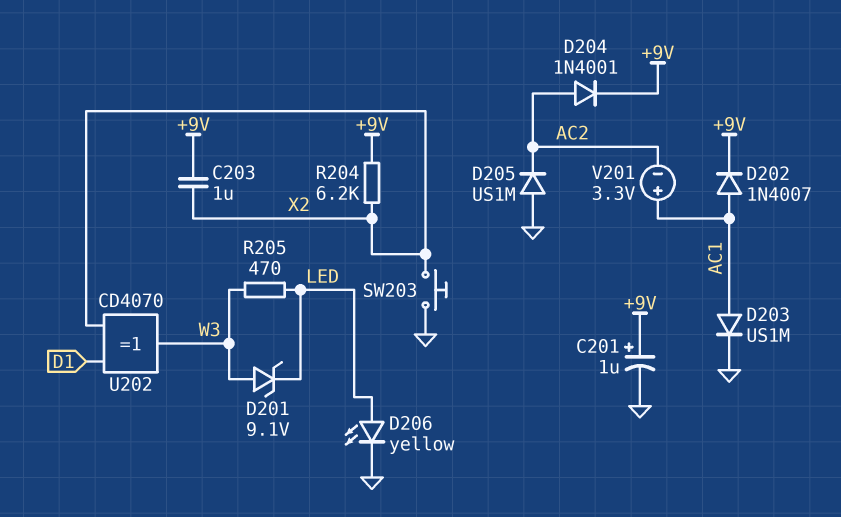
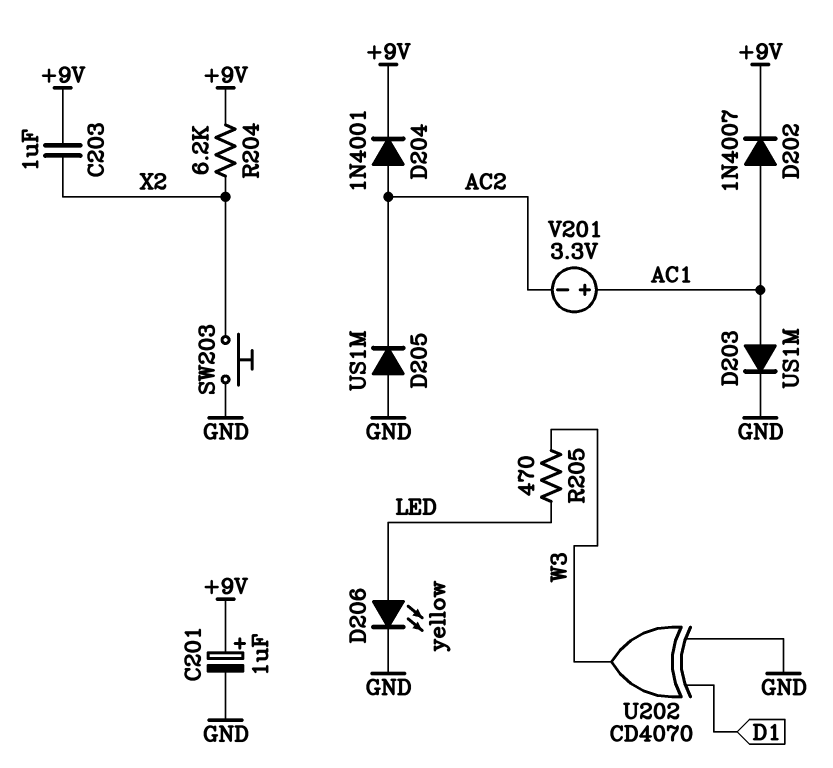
D201: zener 9.1V (A W3, K LED) -> none
U202: XOR CD4070 (in D1, in X2, out W3) -> XOR CD4070 (in D1, in GND, out W3)

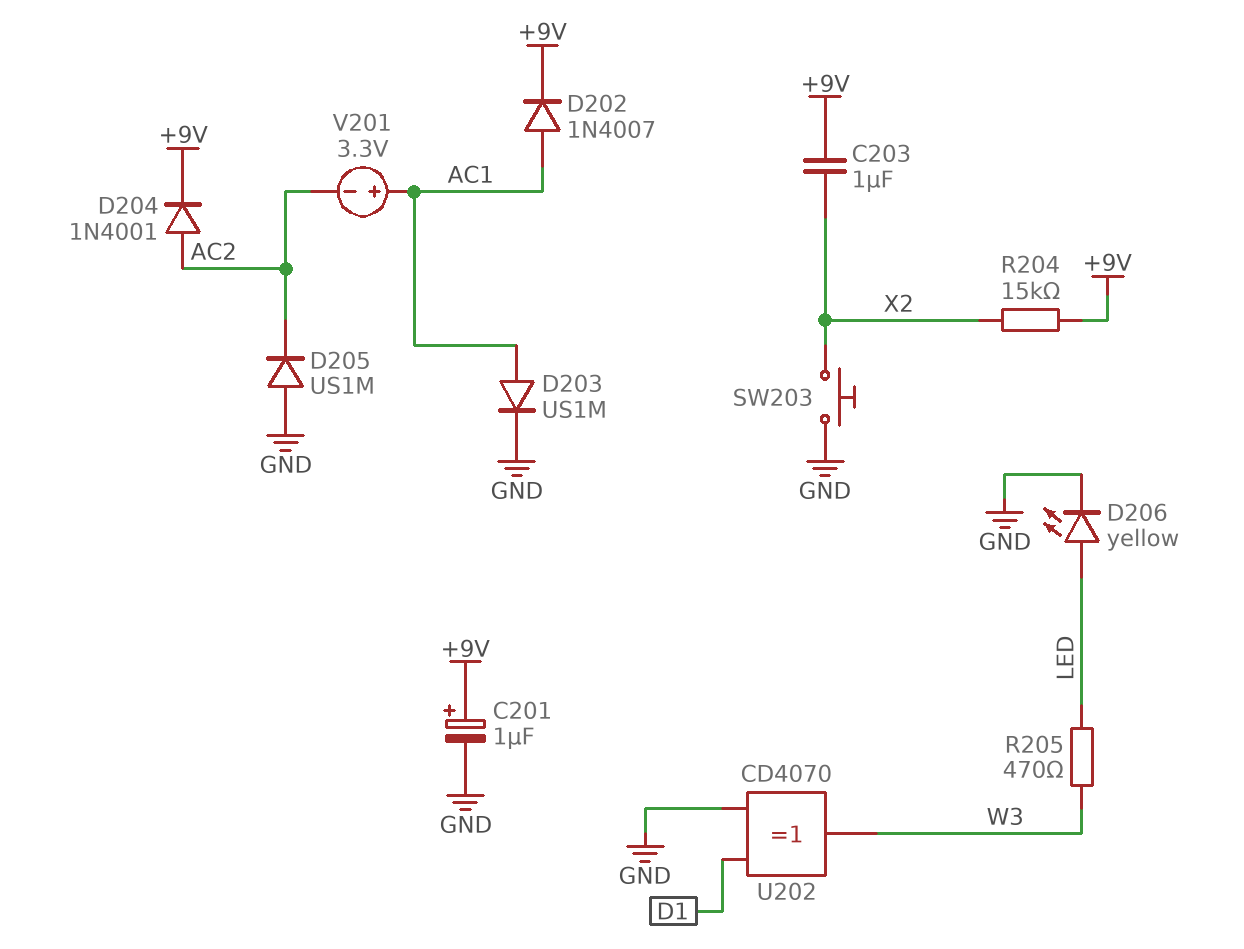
R204: 6.2k (+9V, X2) -> 15k (+9V, X2)

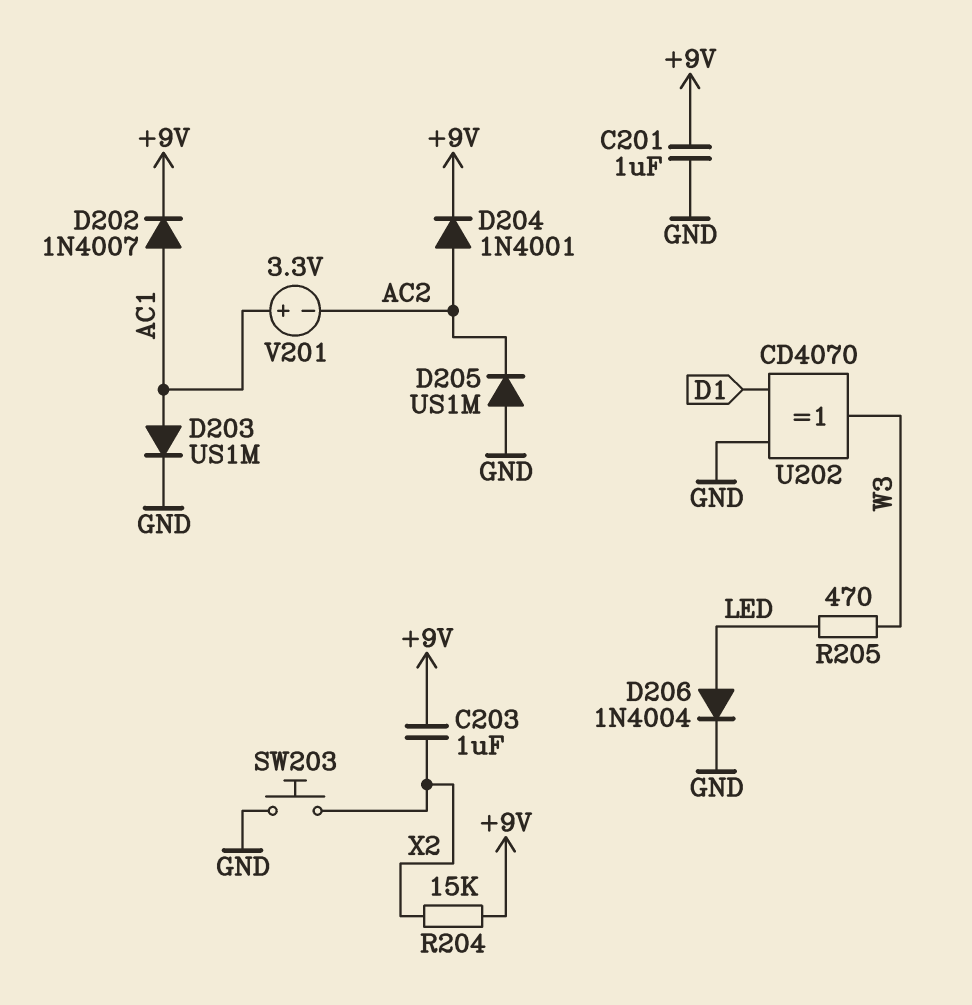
C201: 1uF (plus +9V, minus GND) -> 1uF (+9V, GND)
D206: LED yellow (A LED, K GND) -> diode 1N4004 (A LED, K GND)

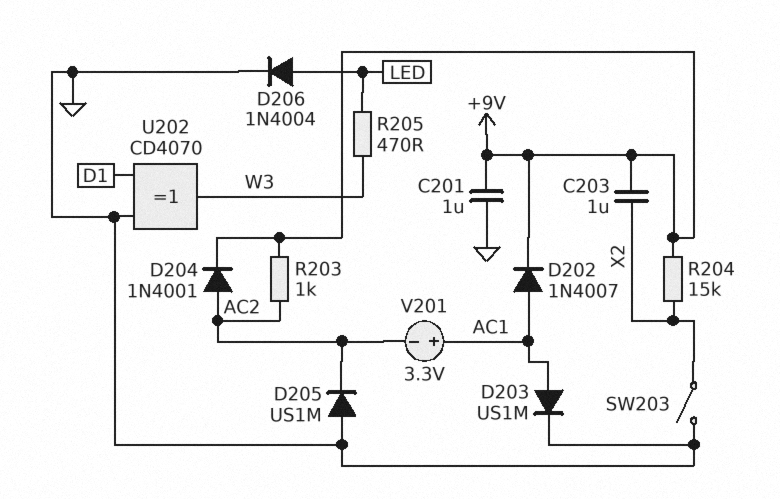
R203: none -> 1k (+9V, AC2)
SW203: button (GND, X2) -> switch (GND, X2)

